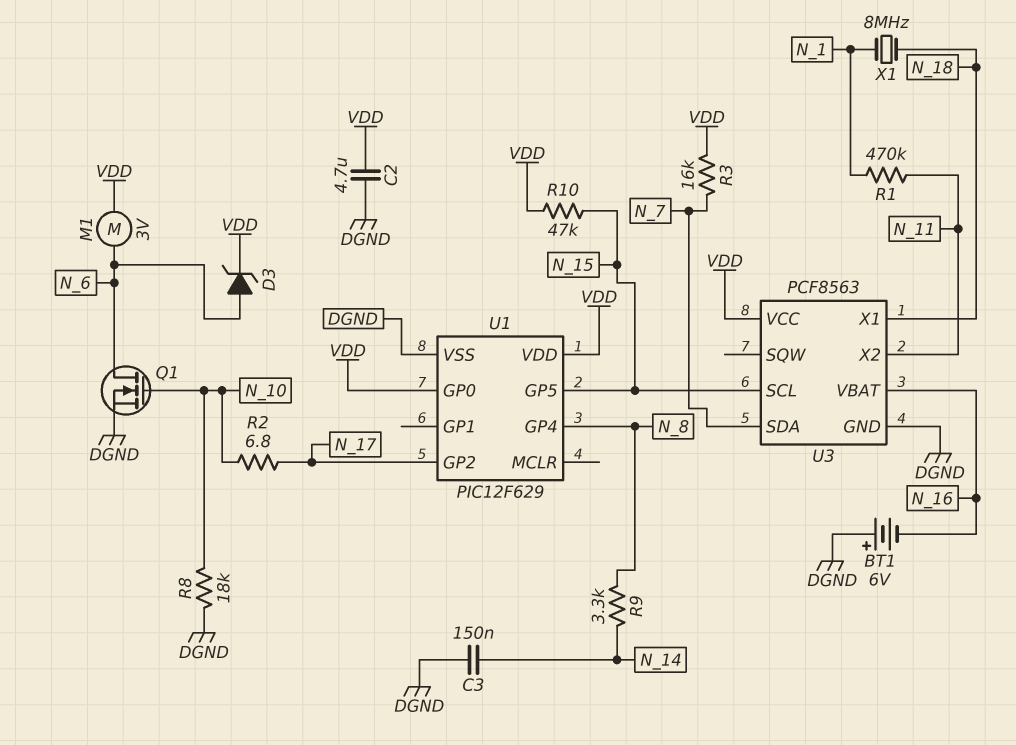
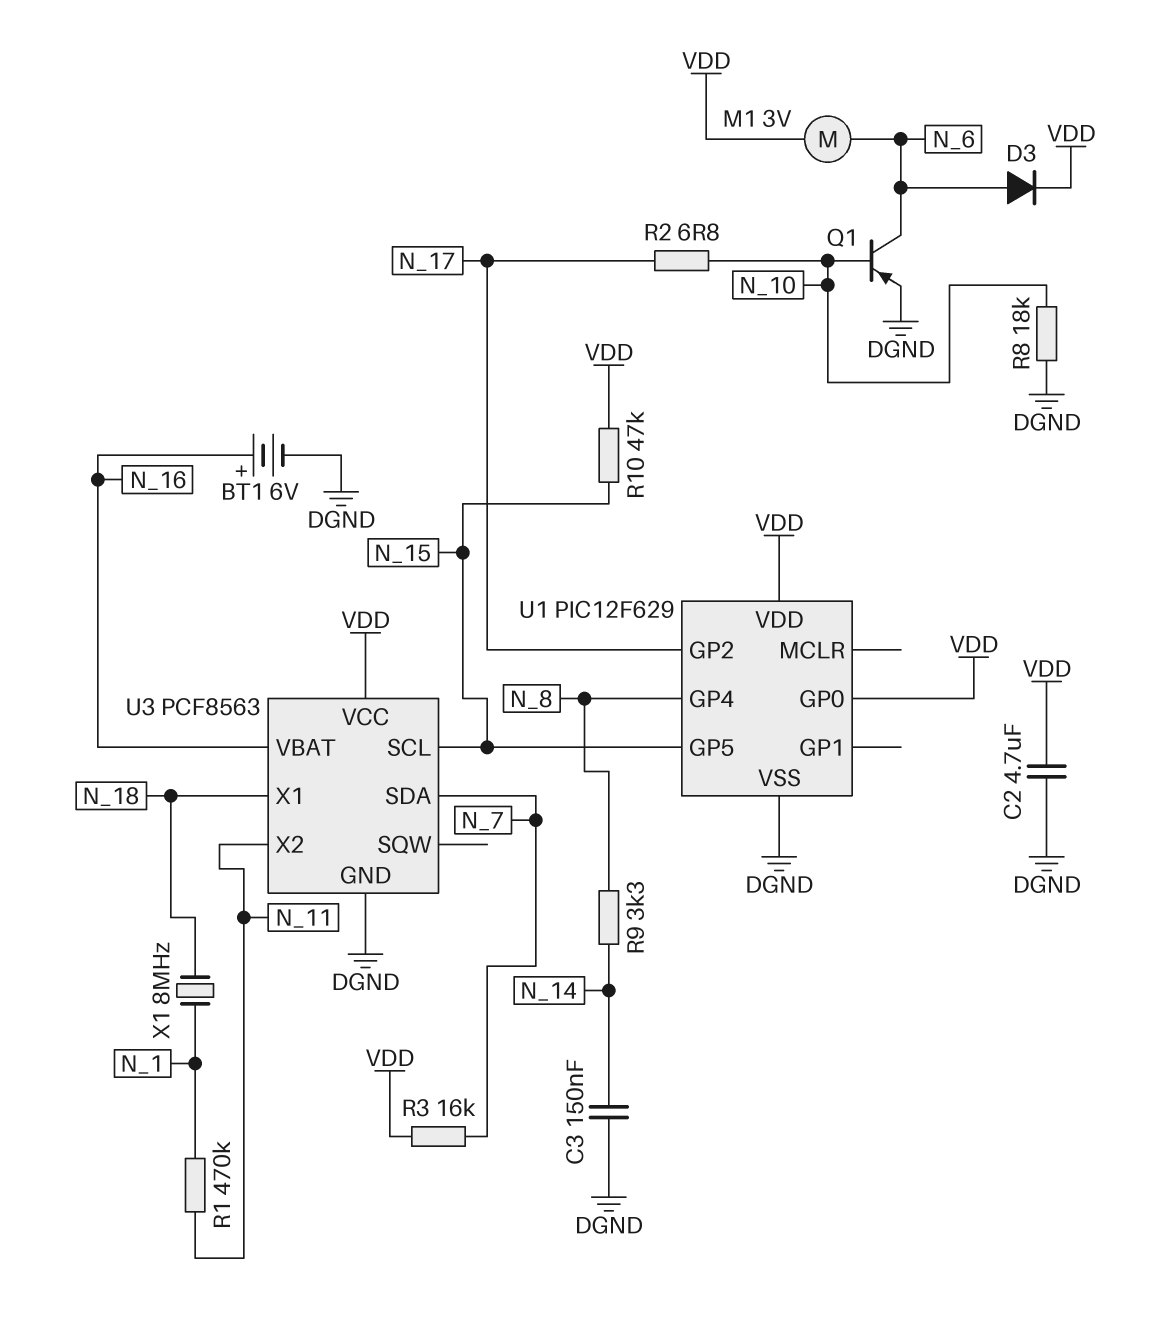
BT1: 6V (plus DGND, minus N_16) -> 6V (plus N_16, minus DGND)
D3: zener (A N_6, K VDD) -> diode (A N_6, K VDD)
Q1: NMOS (G N_10, D N_6, S DGND) -> PNP (B N_10, C N_6, E DGND)

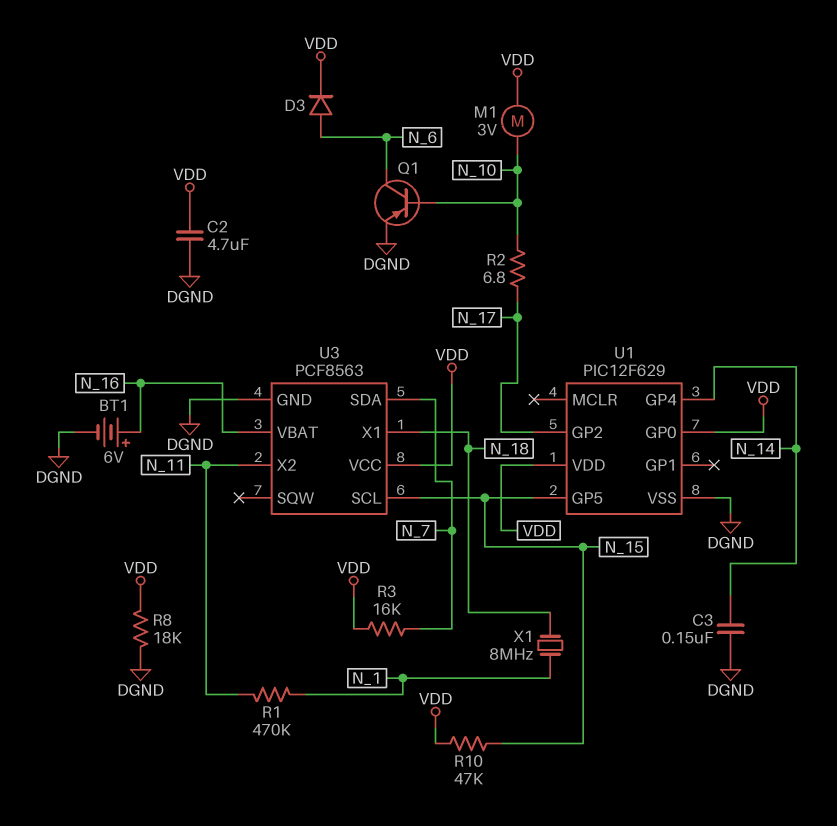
M1: motor 3V (N_6, VDD) -> motor 3V (N_10, VDD)
R8: 18k (DGND, N_10) -> 18k (DGND, VDD)
R9: 3.3k (N_8, N_14) -> none
U1 pin GP4: N_8 -> N_14

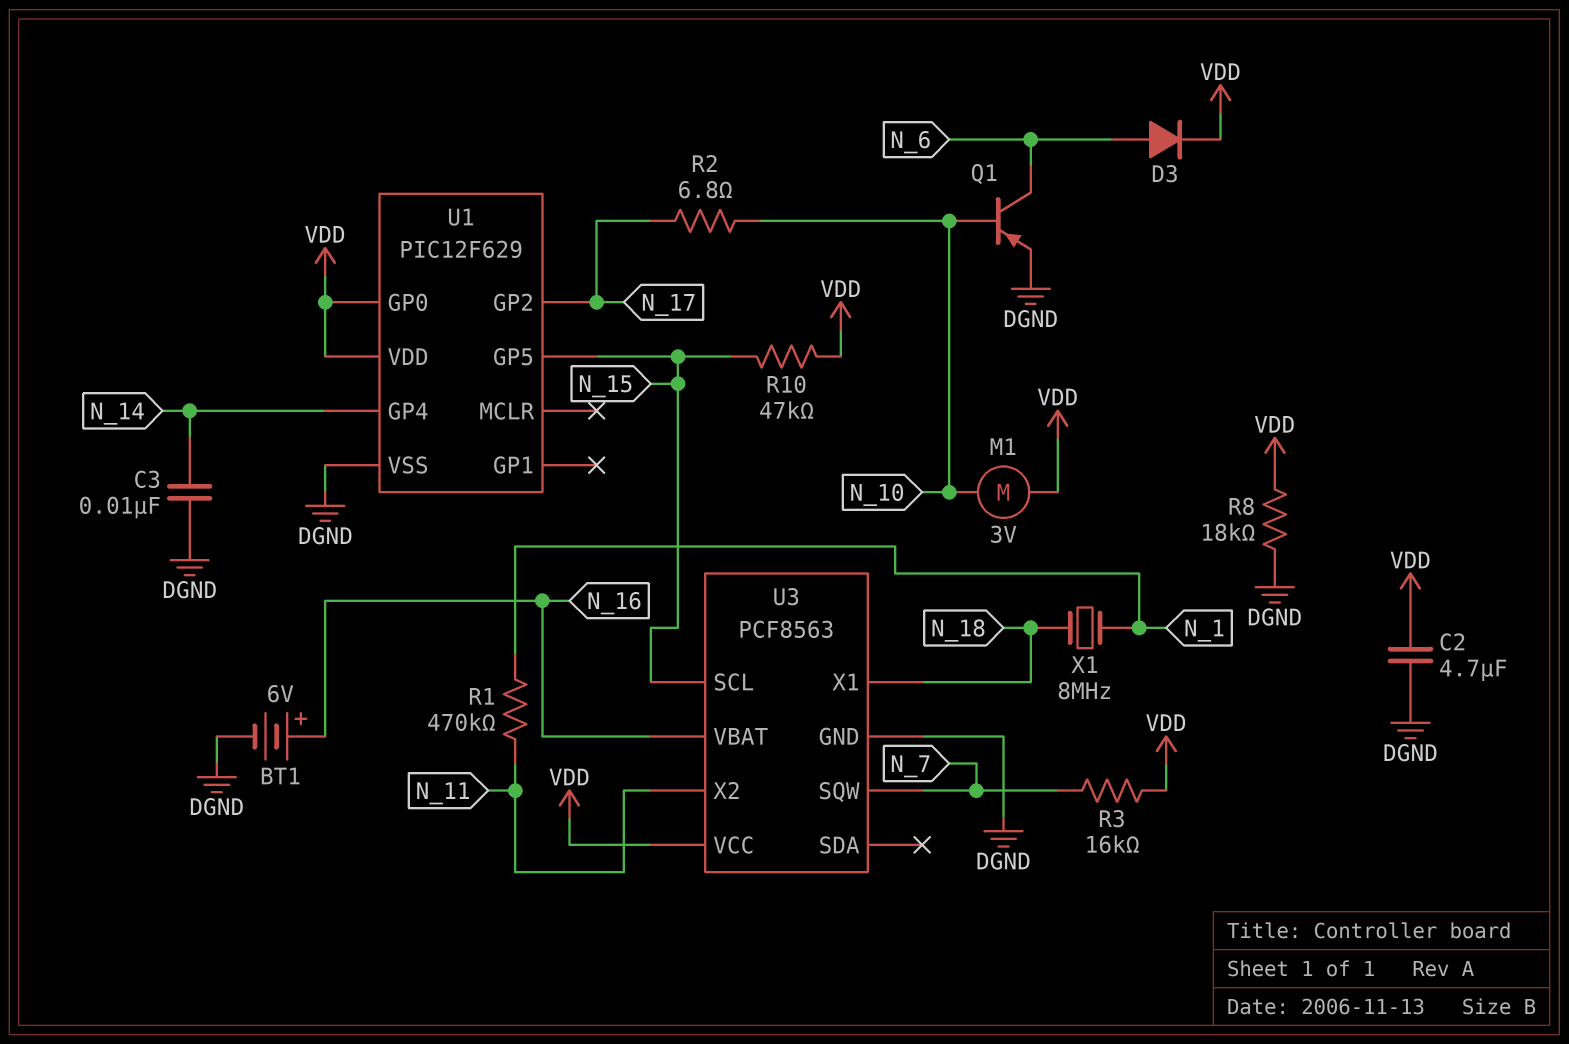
C3: 150nF (DGND, N_14) -> 10nF (DGND, N_14)
U3 pin SDA: N_7 -> none
U3 pin SQW: none -> N_7

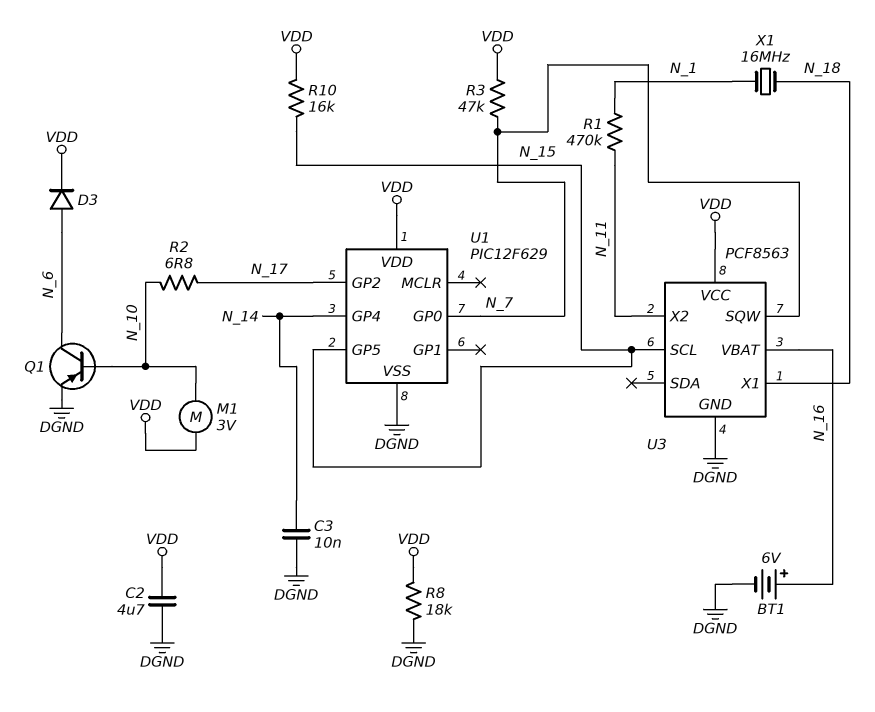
R3: 16k (N_7, VDD) -> 47k (N_7, VDD)
R10: 47k (N_15, VDD) -> 16k (N_15, VDD)
U1 pin GP0: VDD -> N_7
X1: 8MHz (N_1, N_18) -> 16MHz (N_1, N_18)

